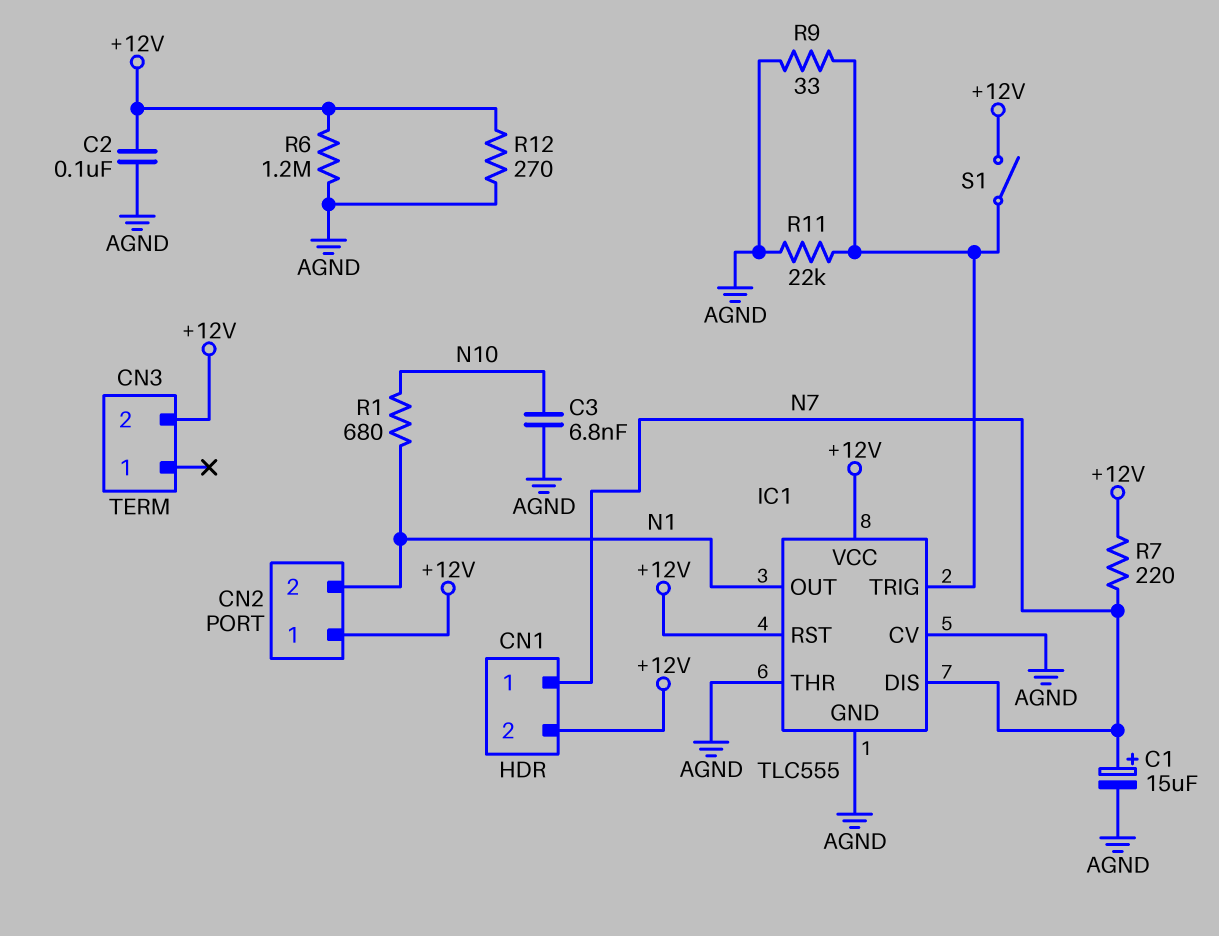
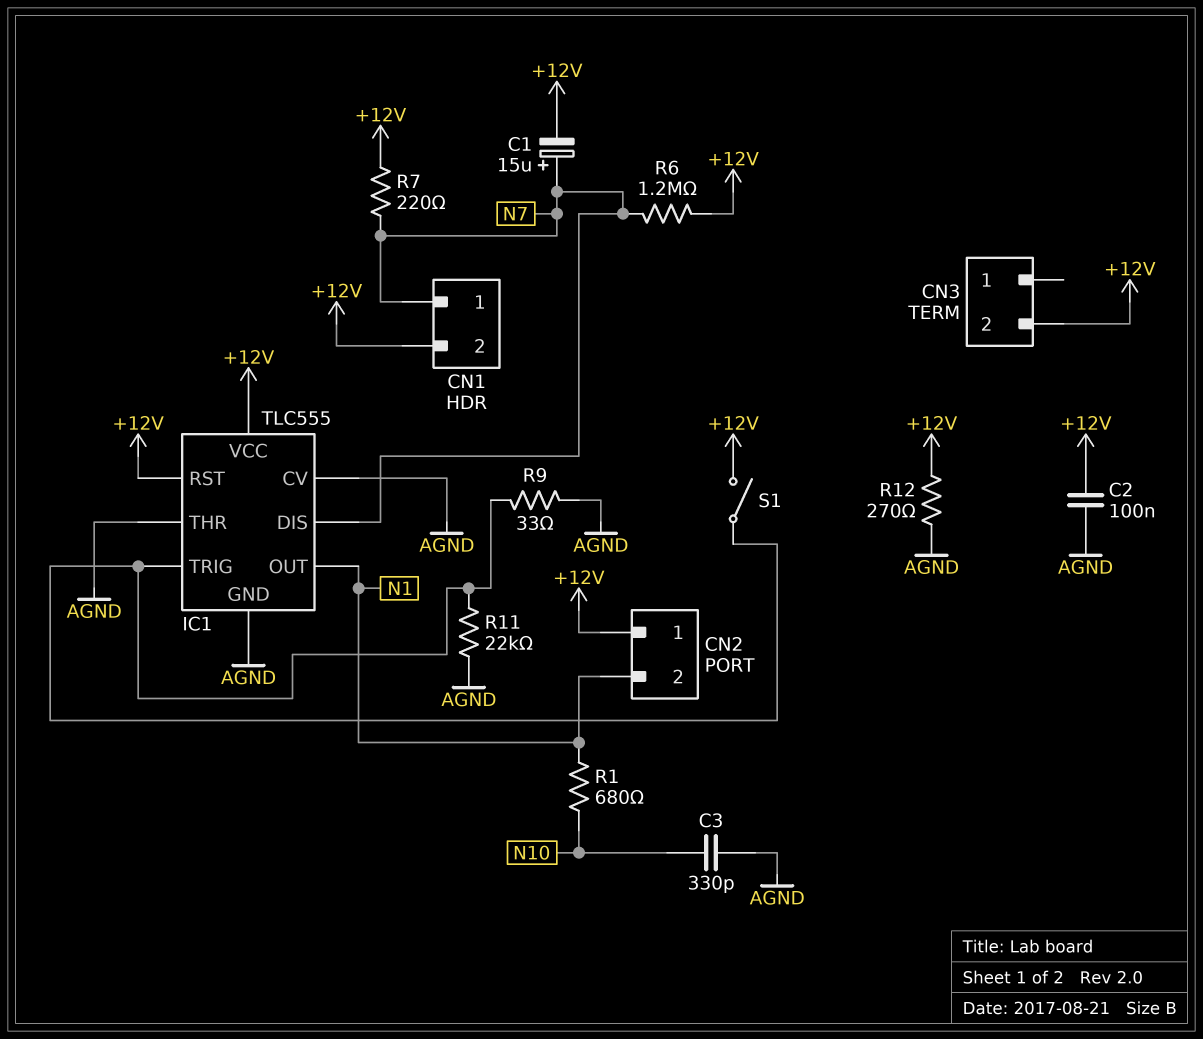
C1: 15uF (plus N7, minus AGND) -> 15uF (plus N7, minus +12V)
C3: 6.8nF (AGND, N10) -> 330pF (AGND, N10)
R6: 1.2M (+12V, AGND) -> 1.2M (+12V, N7)

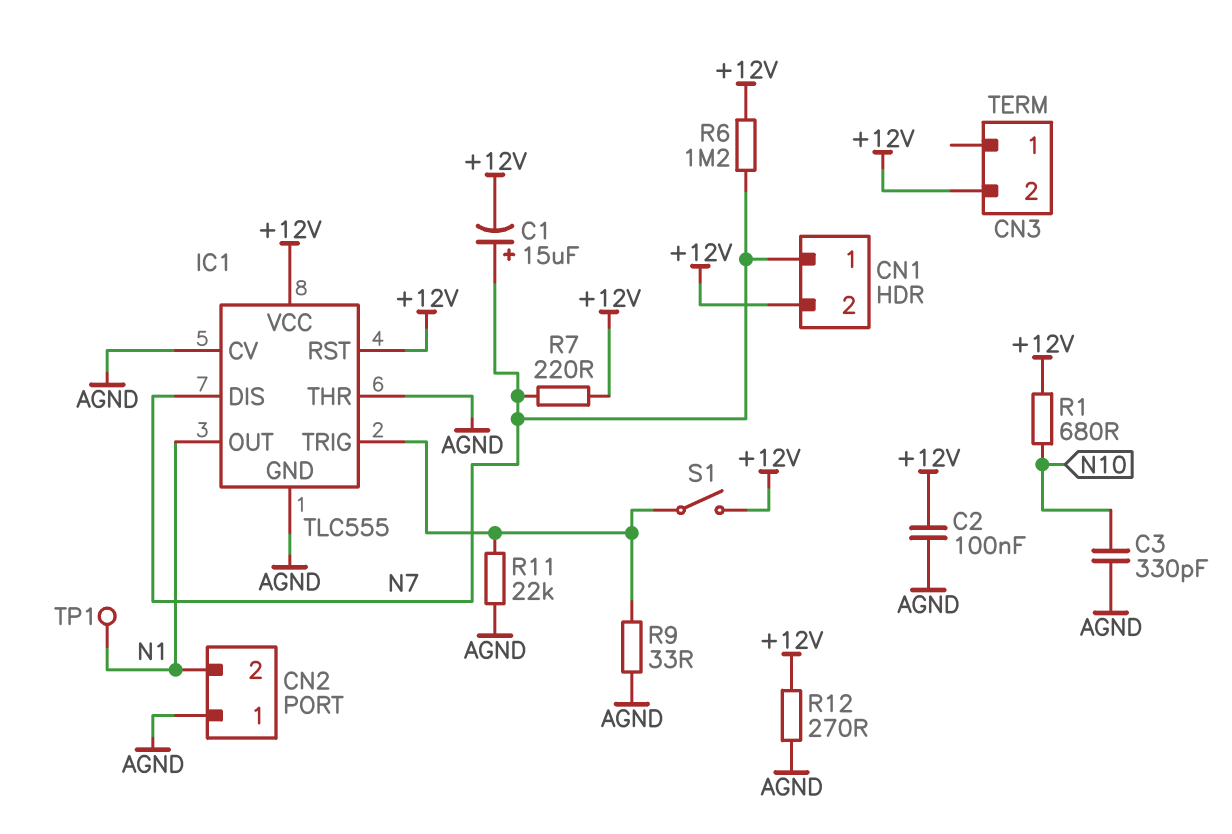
CN2 pin 1: +12V -> AGND
R1: 680 (N1, N10) -> 680 (+12V, N10)
TP1: none -> test point (N1)

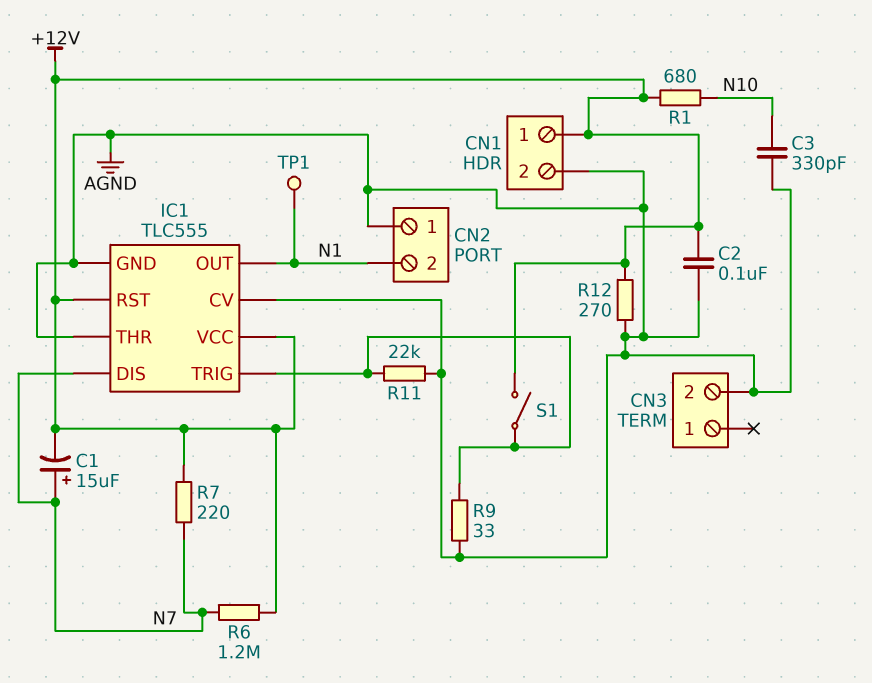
CN1 pin 1: N7 -> +12V
CN1 pin 2: +12V -> AGND
CN3 pin 2: +12V -> AGND

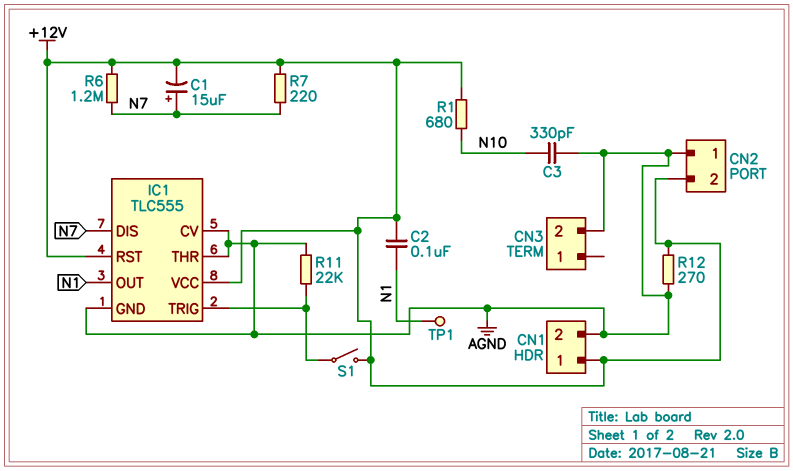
C2: 100nF (+12V, AGND) -> 100nF (+12V, N1)
CN2 pin 2: N1 -> +12V
R9: 33 (AGND, IC1/TRIG) -> none

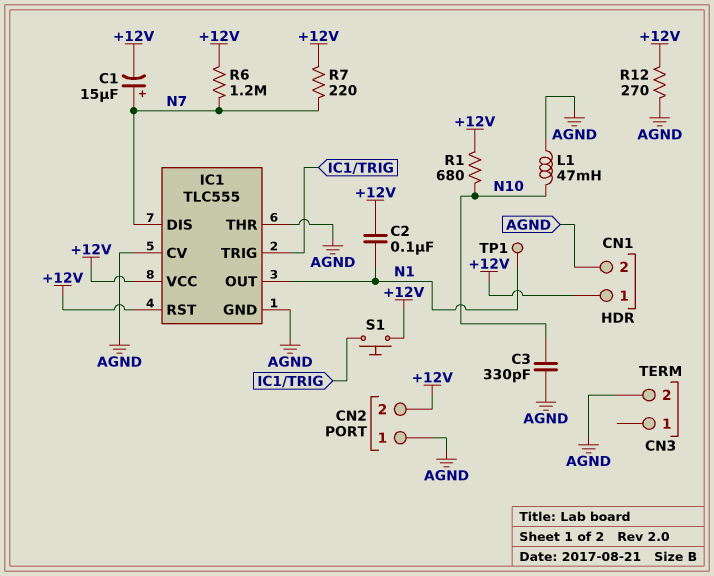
L1: none -> 47mH (AGND, N10)
R11: 22k (AGND, IC1/TRIG) -> none
S1: switch (+12V, IC1/TRIG) -> button (+12V, IC1/TRIG)

